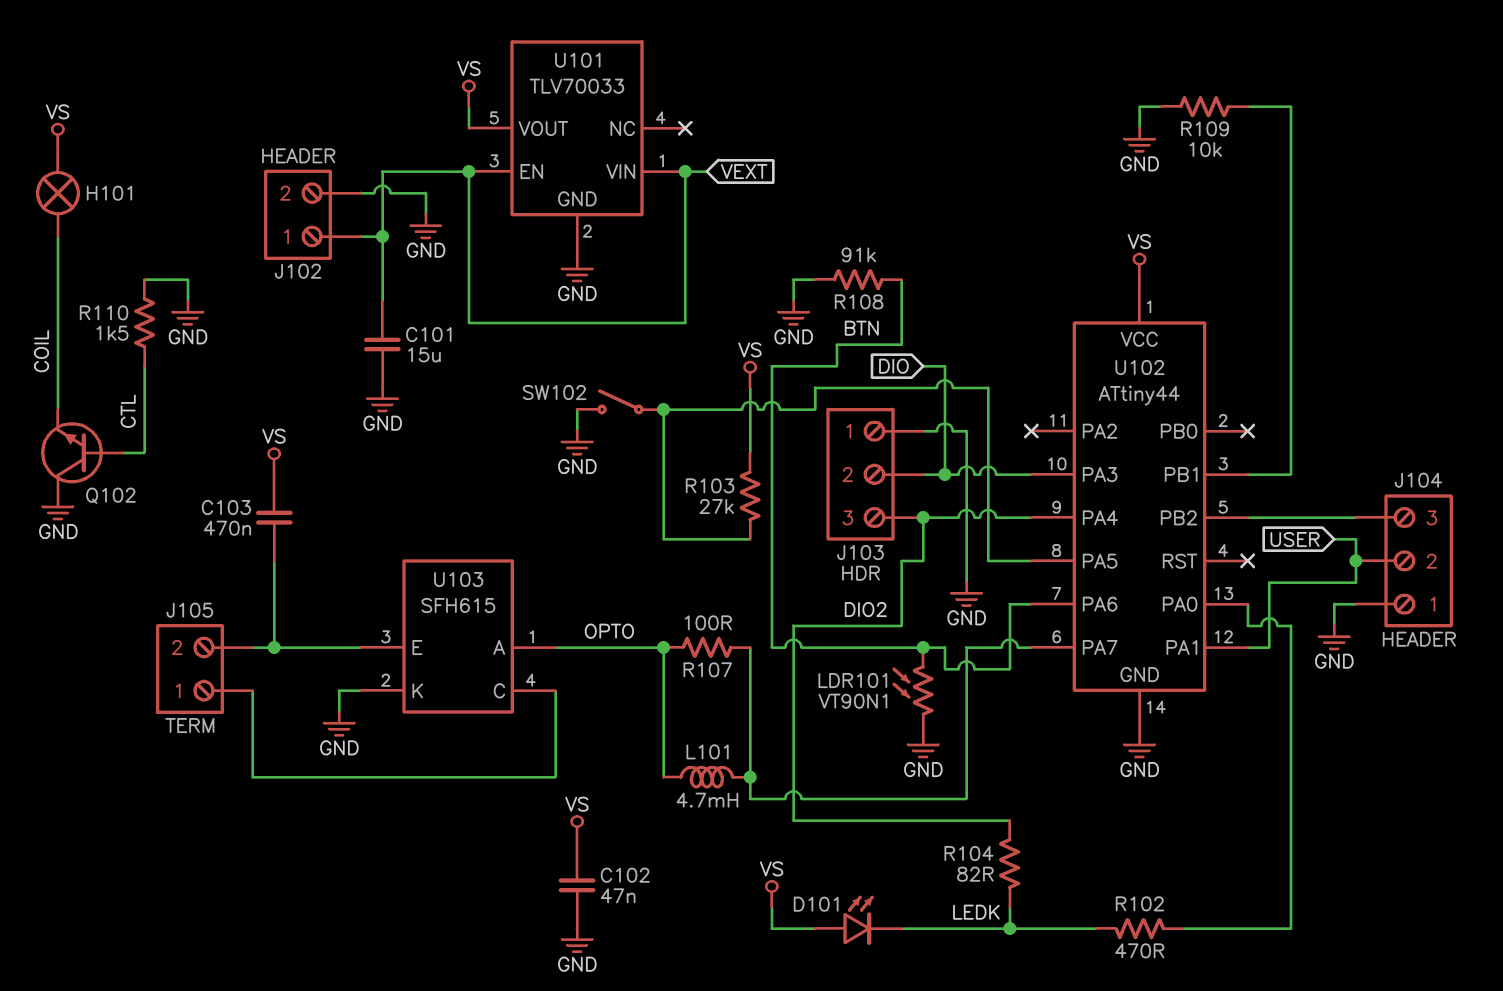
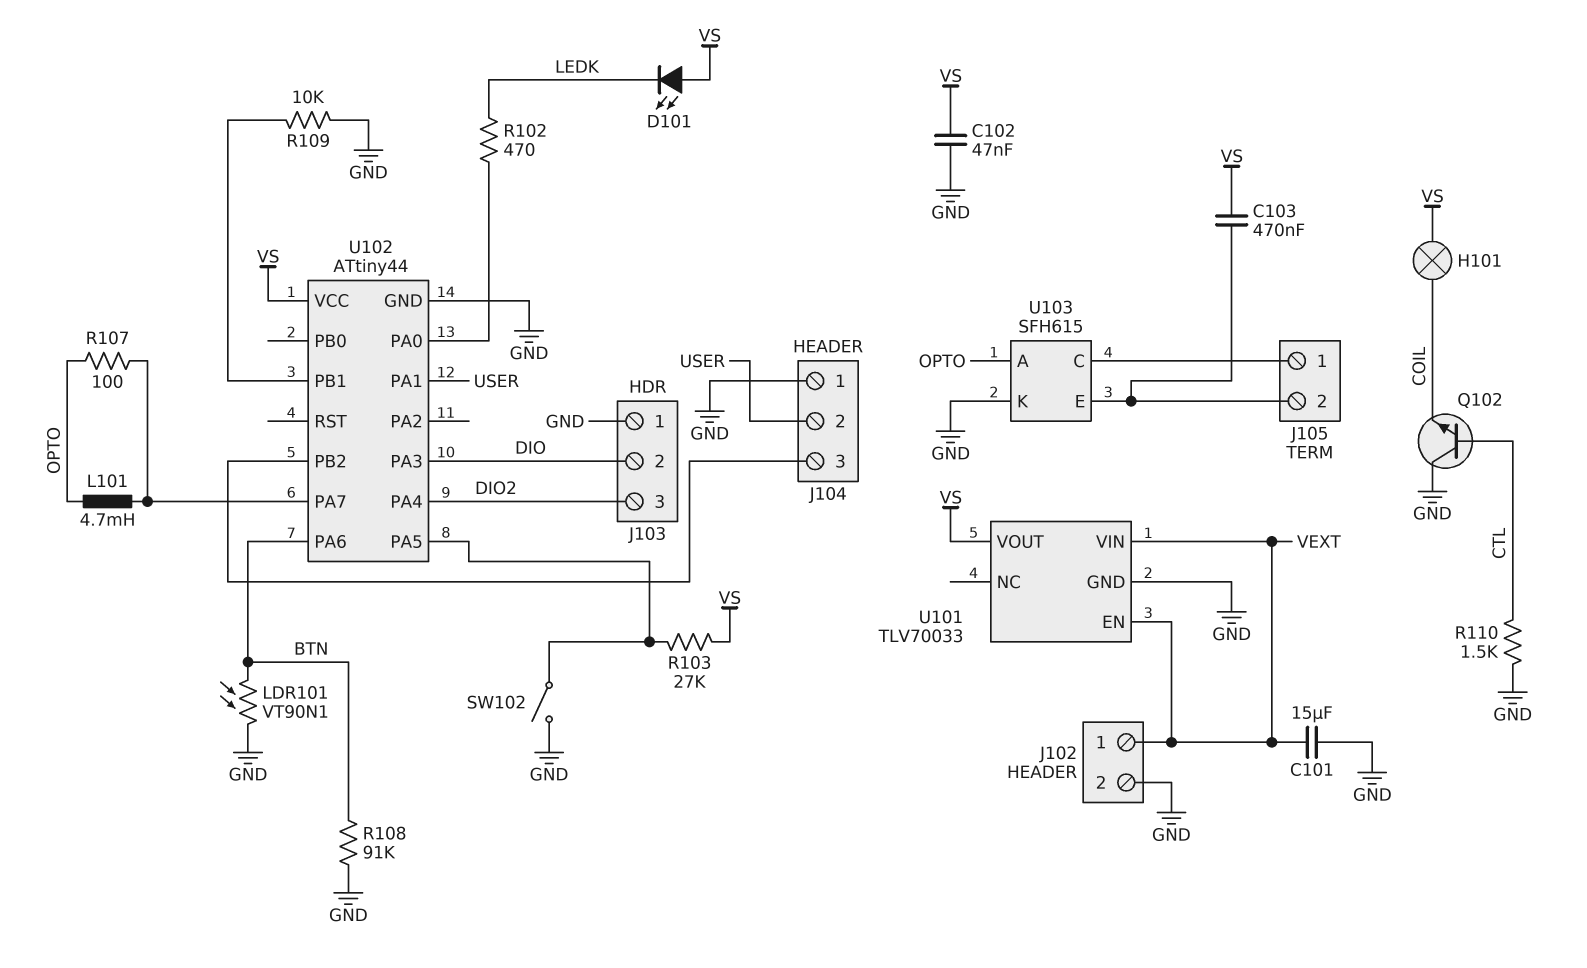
R104: 82 (DIO2, LEDK) -> none

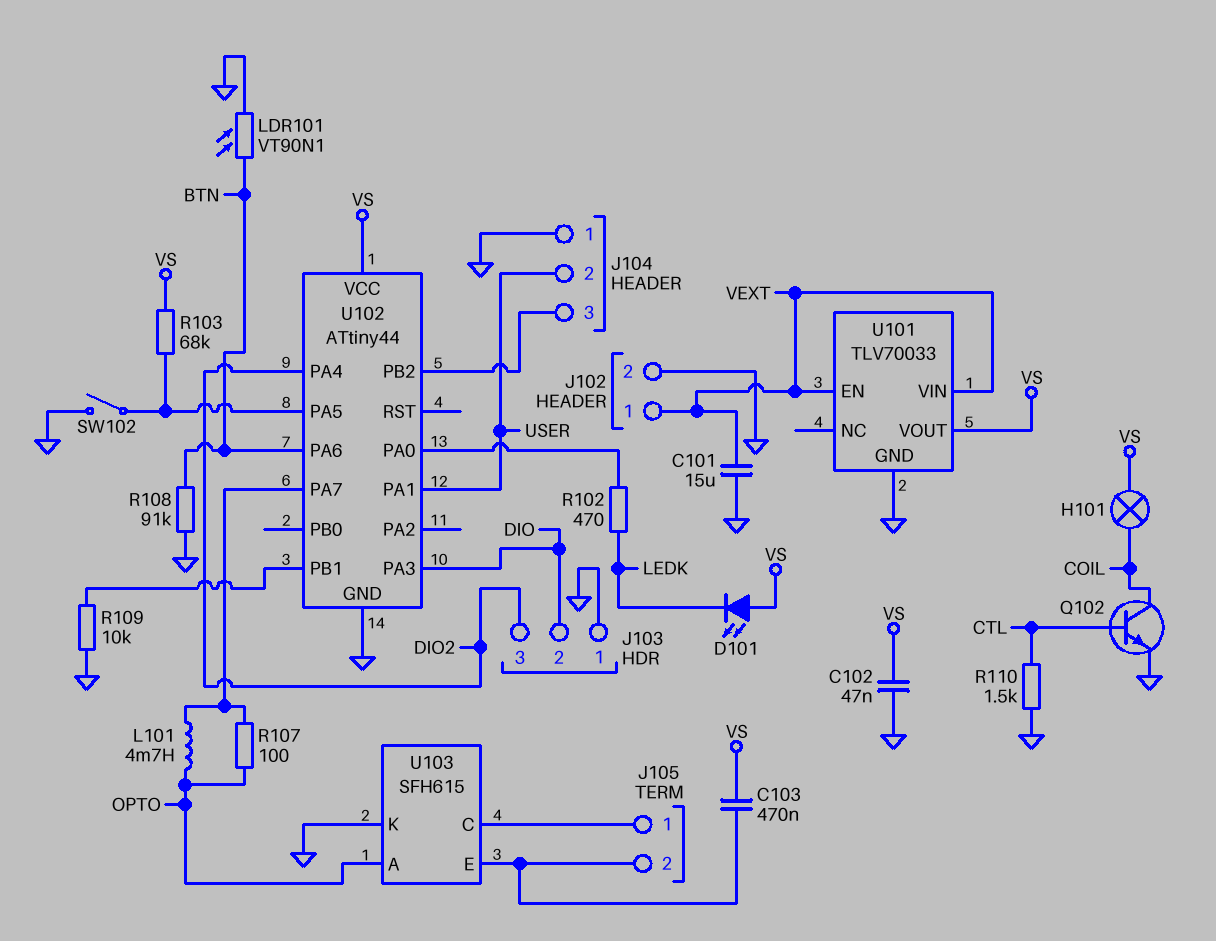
Q102: NPN (B CTL, C GND, E COIL) -> NPN (B CTL, C COIL, E GND)
R103: 27k (U102/PA5, VS) -> 68k (U102/PA5, VS)

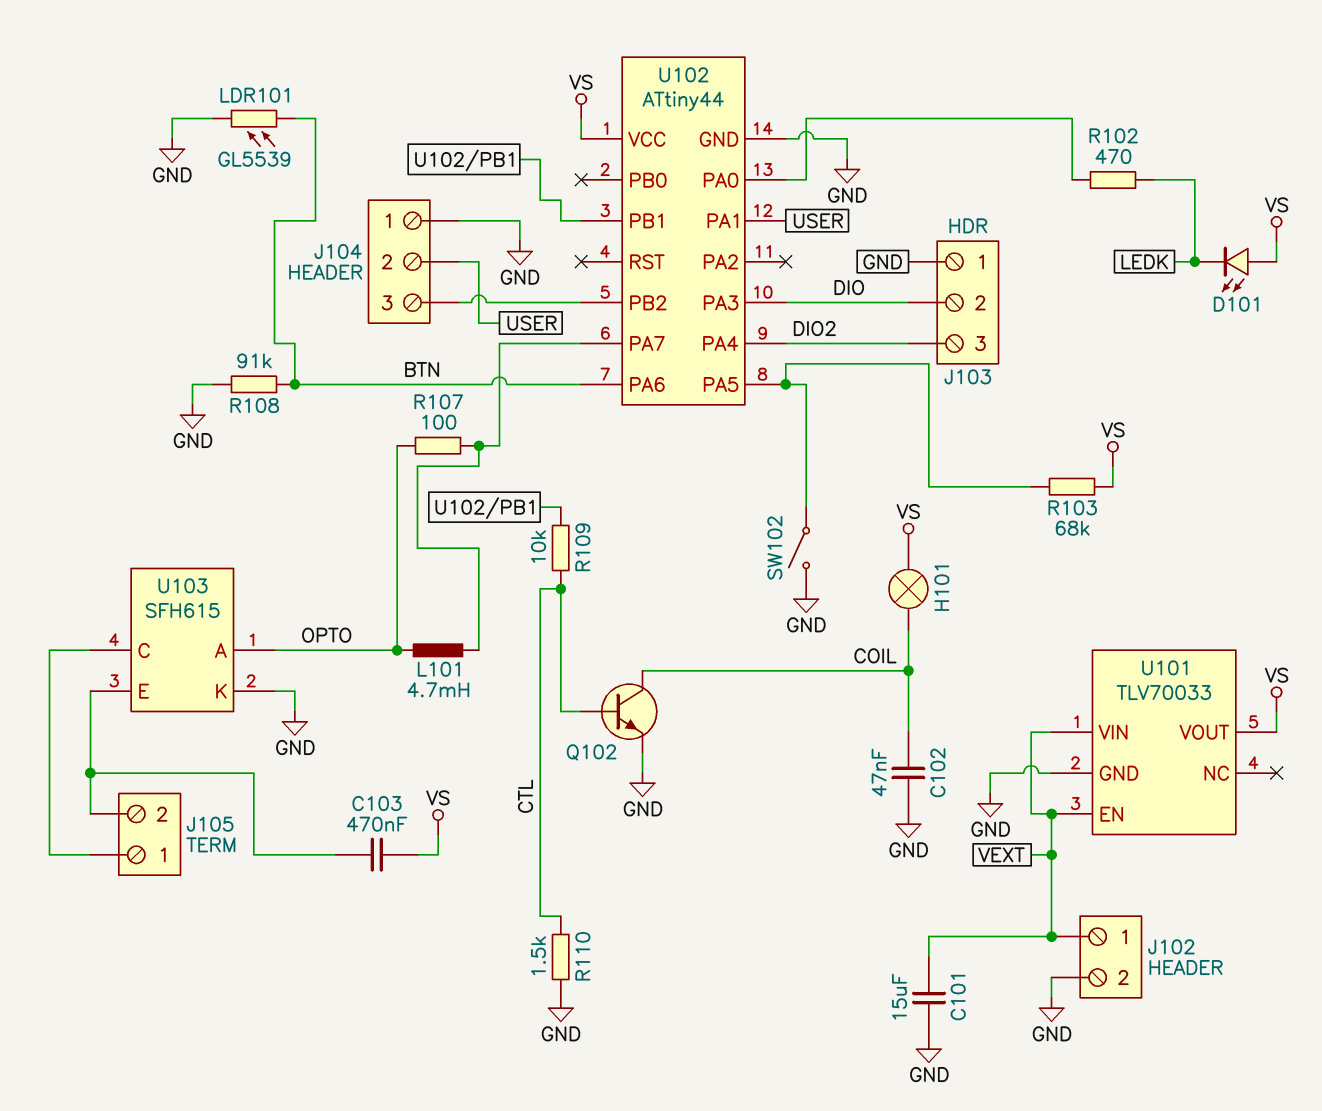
C102: 47nF (GND, VS) -> 47nF (COIL, GND)
LDR101: VT90N1 (BTN, GND) -> GL5539 (BTN, GND)
R109: 10k (GND, U102/PB1) -> 10k (CTL, U102/PB1)

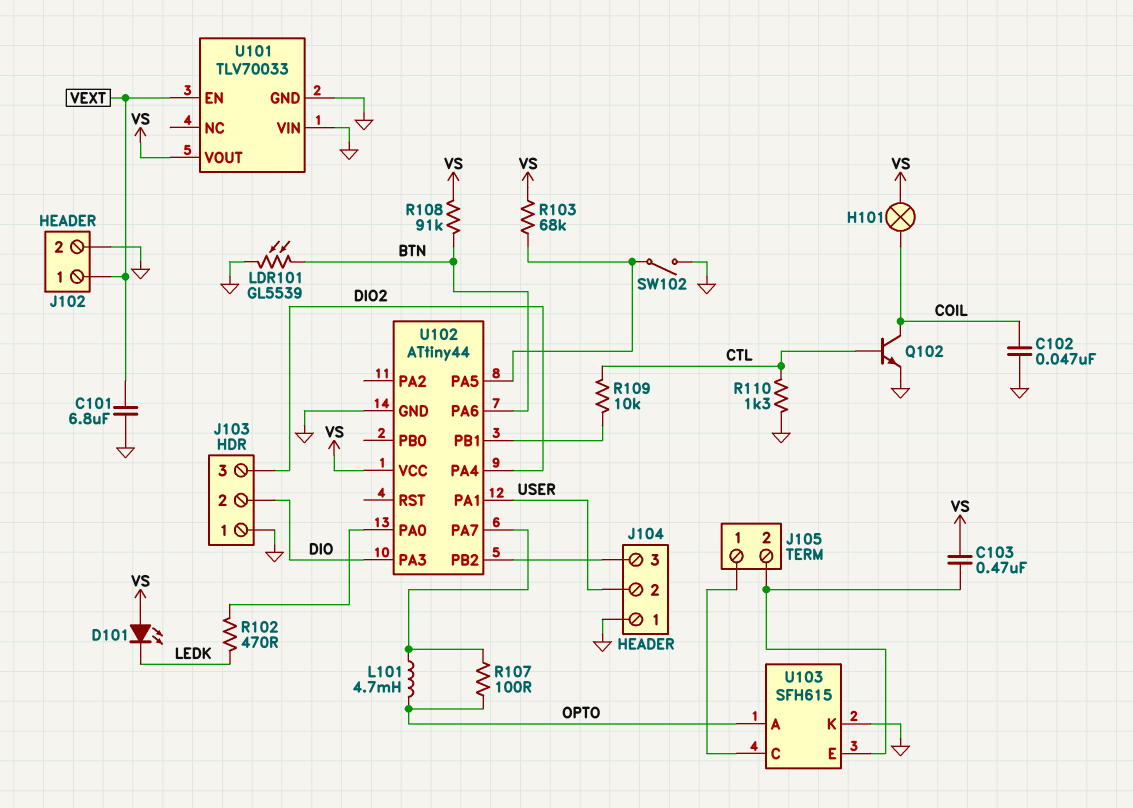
C101: 15uF (GND, VEXT) -> 6.8uF (GND, VEXT)
R108: 91k (BTN, GND) -> 91k (BTN, VS)
R110: 1.5k (CTL, GND) -> 1.3k (CTL, GND)
U101 pin VIN: VEXT -> GND

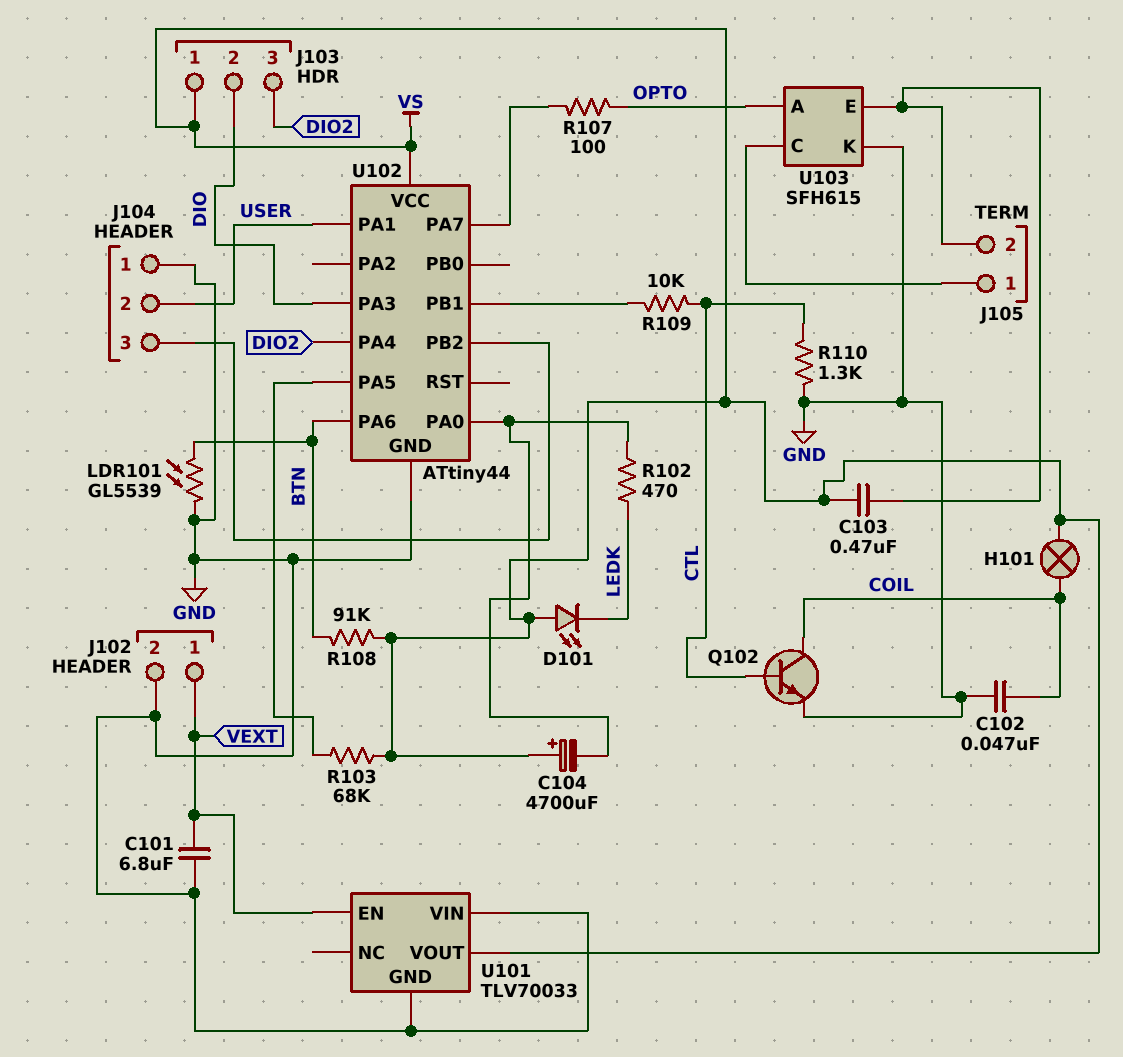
C104: none -> 4700uF (plus VS, minus U102/PA0)
J103 pin 1: GND -> VS
L101: 4.7mH (OPTO, U102/PA7) -> none
SW102: switch (GND, U102/PA5) -> none

